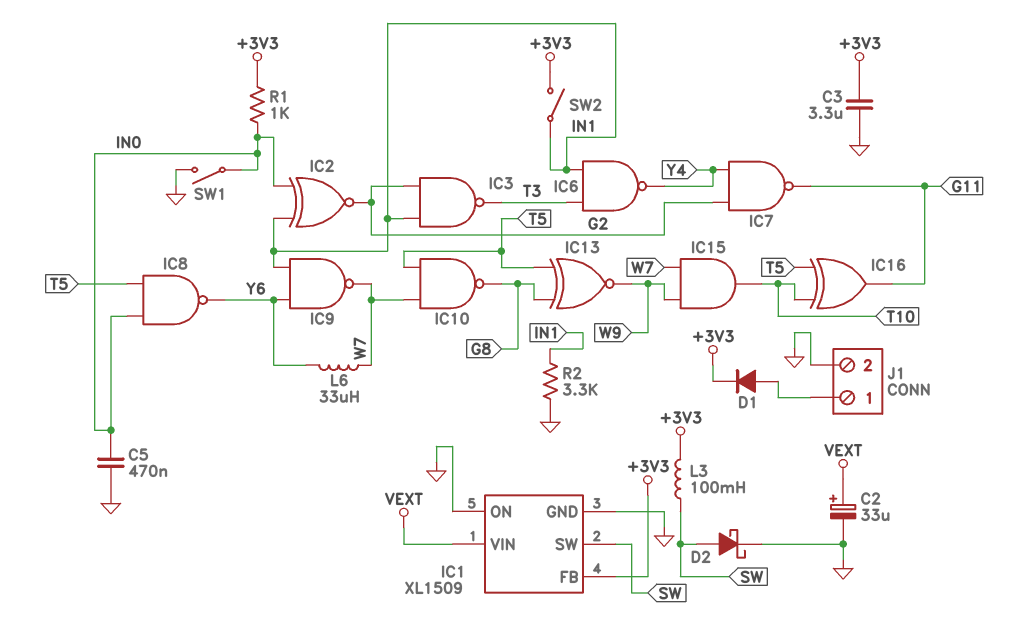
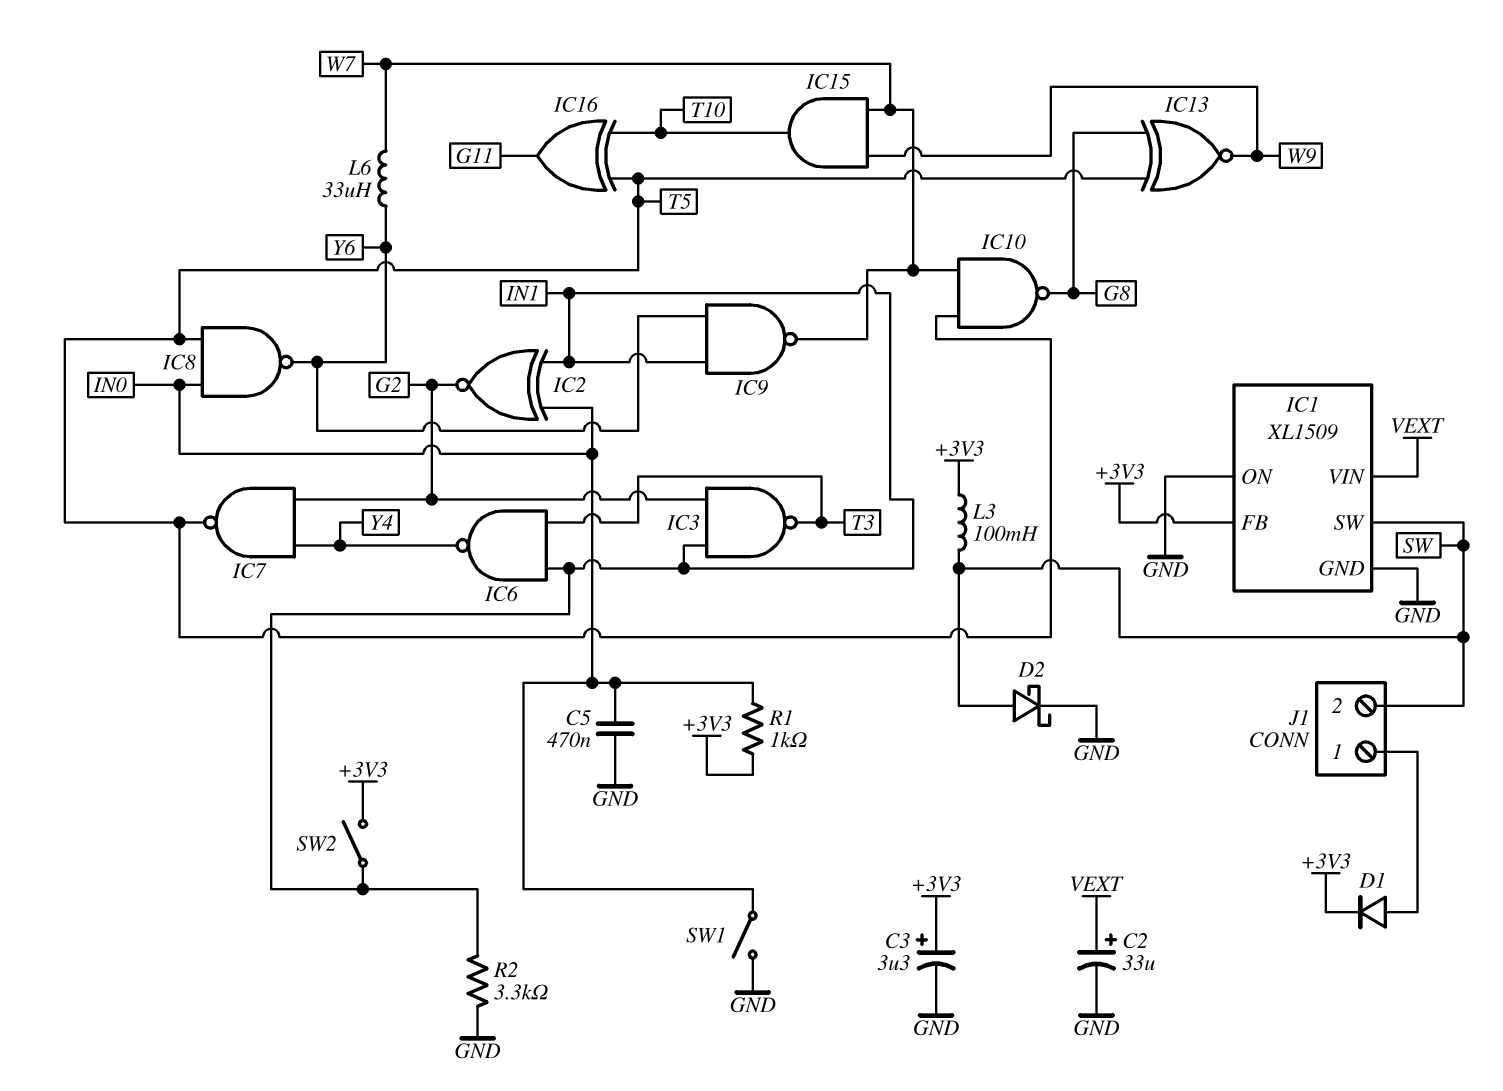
C3: 3.3uF (+3V3, GND) -> 3.3uF (plus +3V3, minus GND)
IC7: NAND (in G2, in Y4, out G11) -> NAND (in G2, in Y4, out T5)
J1 pin 2: GND -> SW

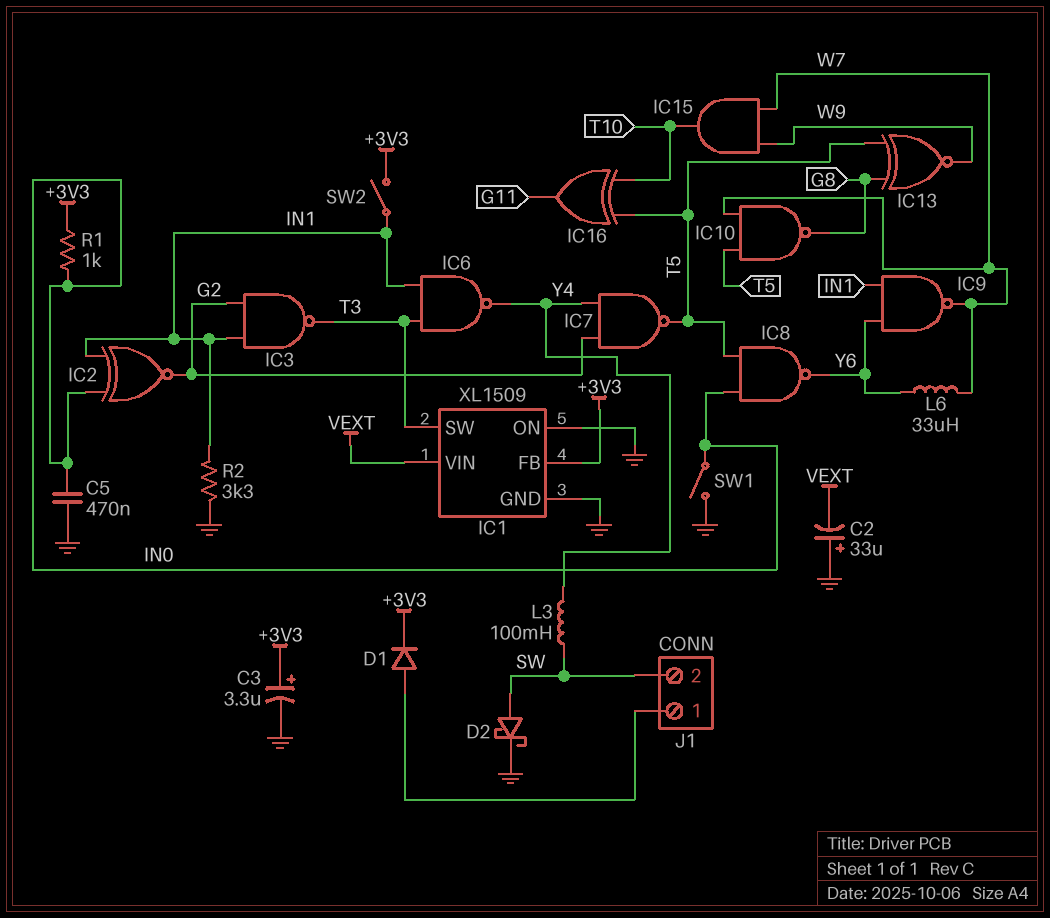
C2: 33uF (plus VEXT, minus GND) -> 33uF (plus GND, minus VEXT)
IC1 pin SW: SW -> T3
L3: 100mH (+3V3, SW) -> 100mH (SW, Y4)

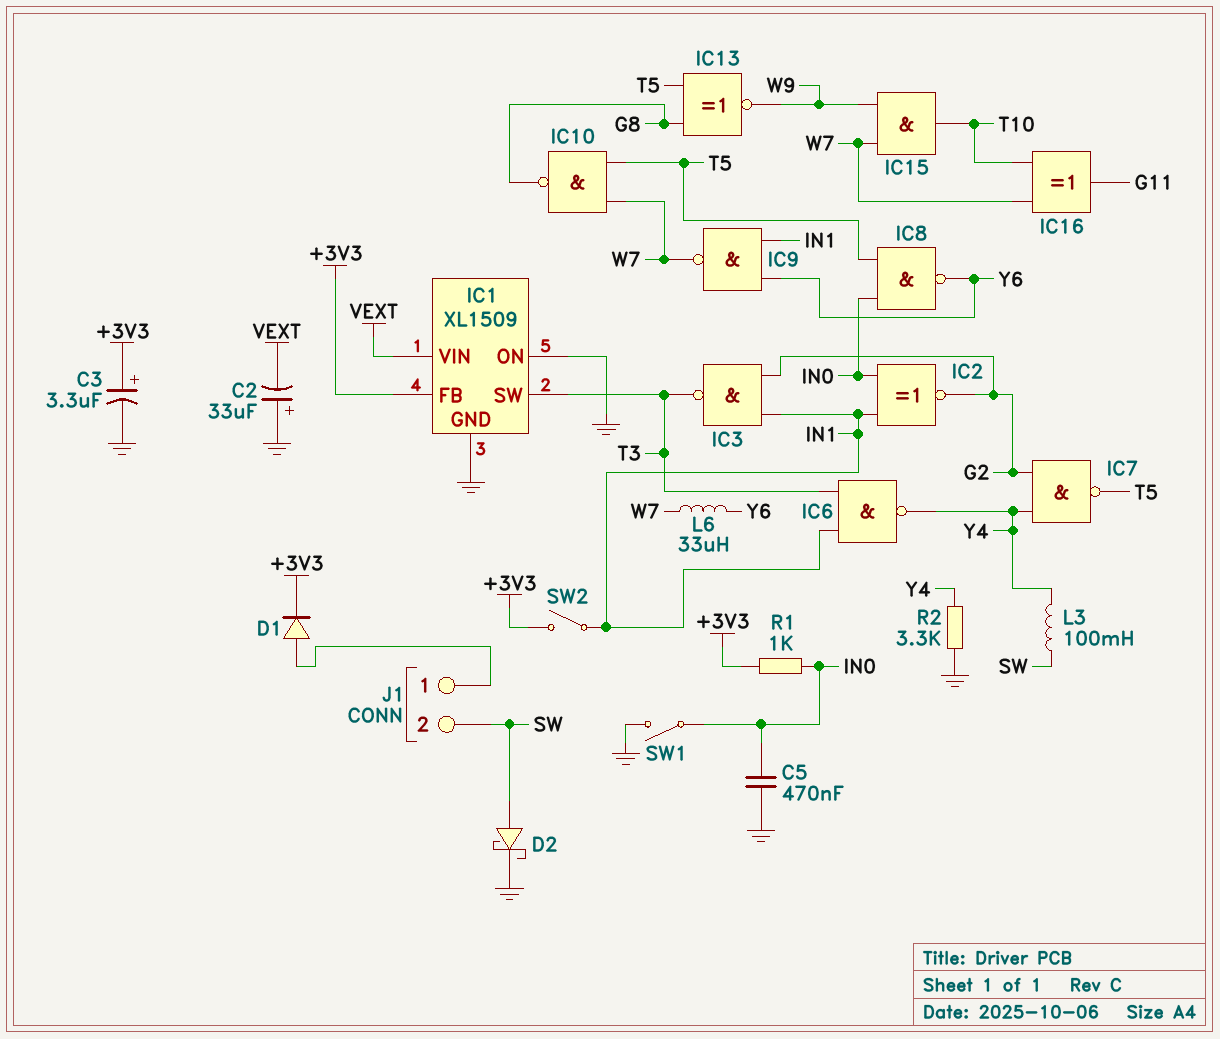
IC16: XOR (in T5, in T10, out G11) -> XOR (in T10, in W7, out G11)
R2: 3.3k (GND, IN1) -> 3.3k (GND, Y4)

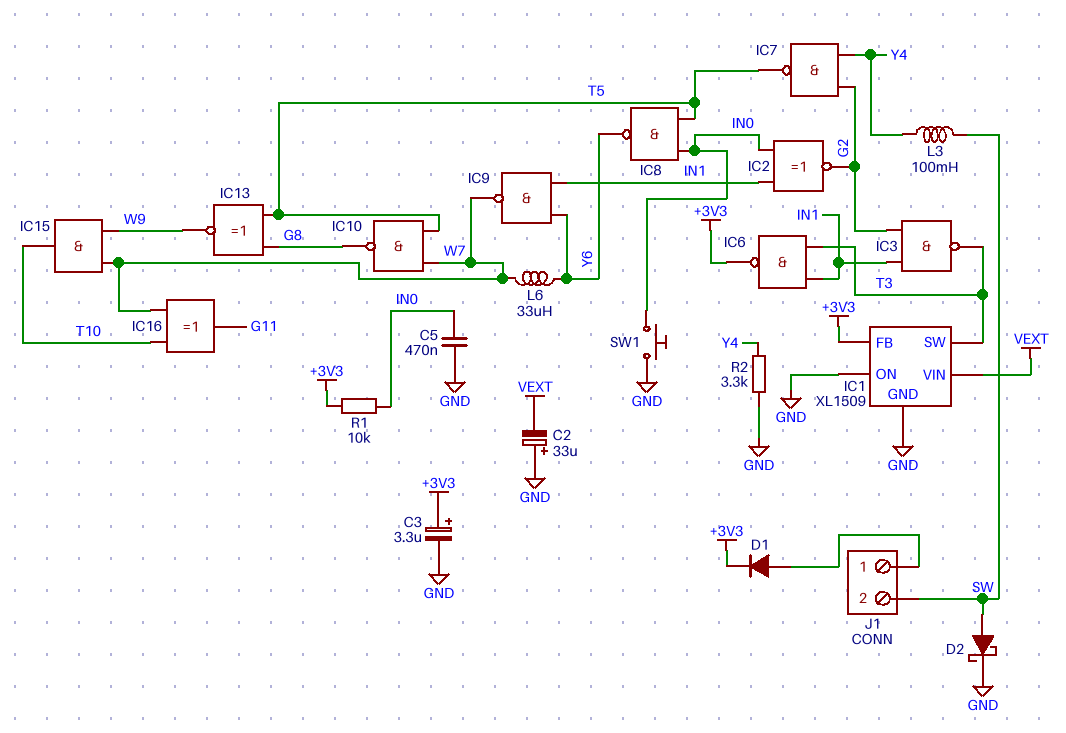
IC6: NAND (in IN1, in T3, out Y4) -> NAND (in IN1, in T3, out +3V3)
R1: 1k (+3V3, IN0) -> 10k (+3V3, IN0)
SW1: switch (GND, IN0) -> button (GND, IN0)
SW2: switch (+3V3, IN1) -> none

